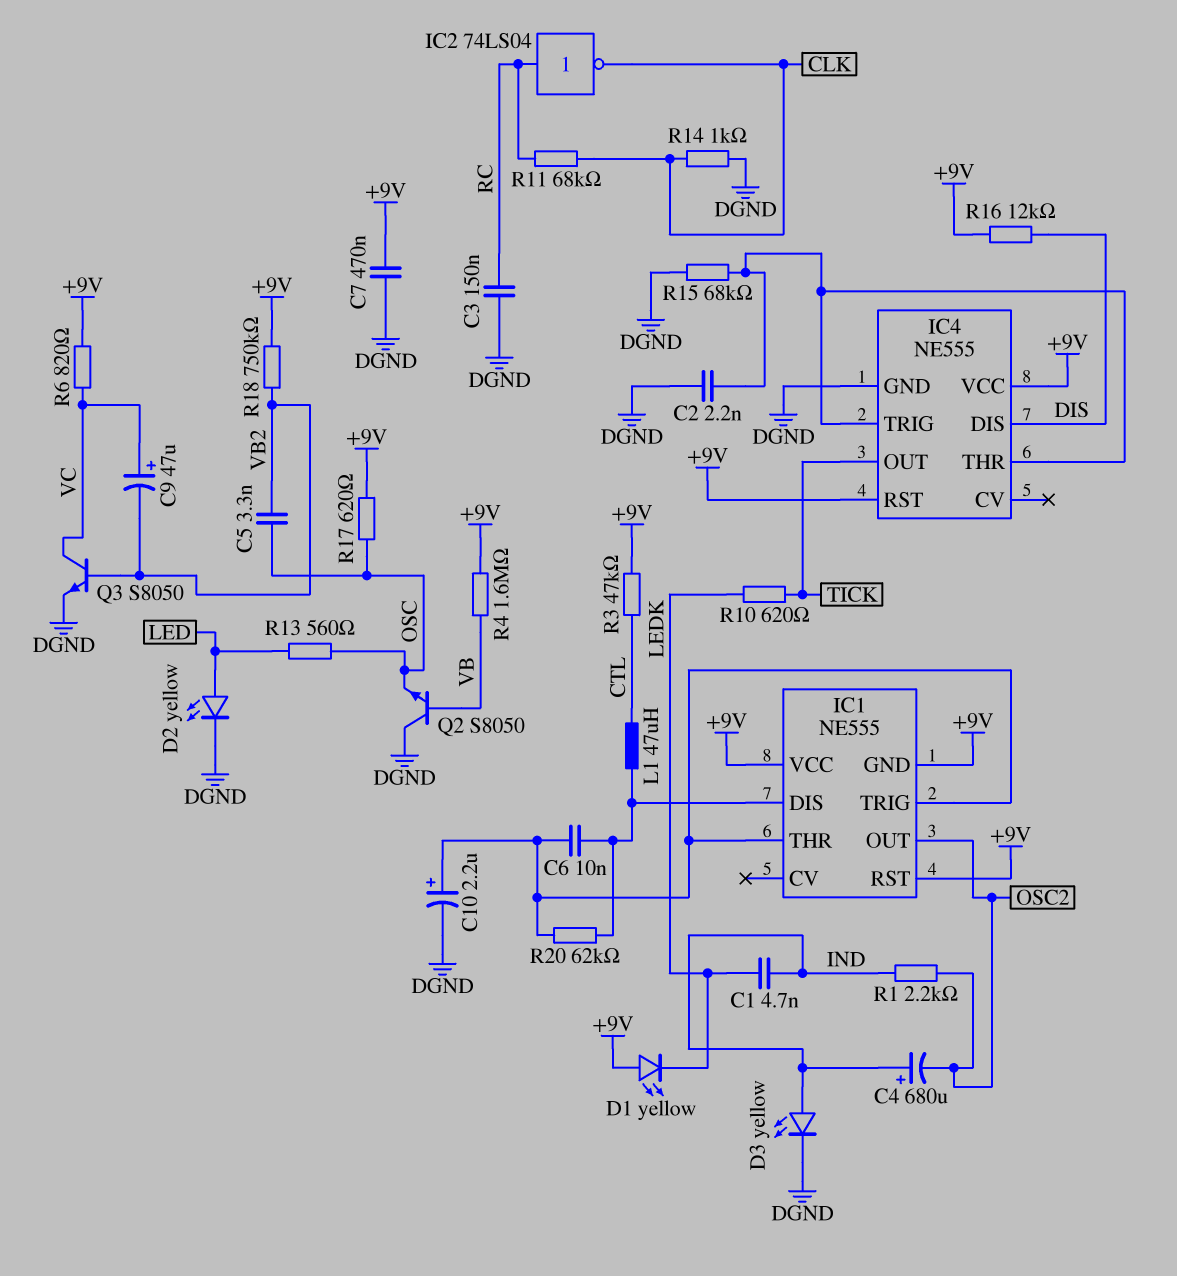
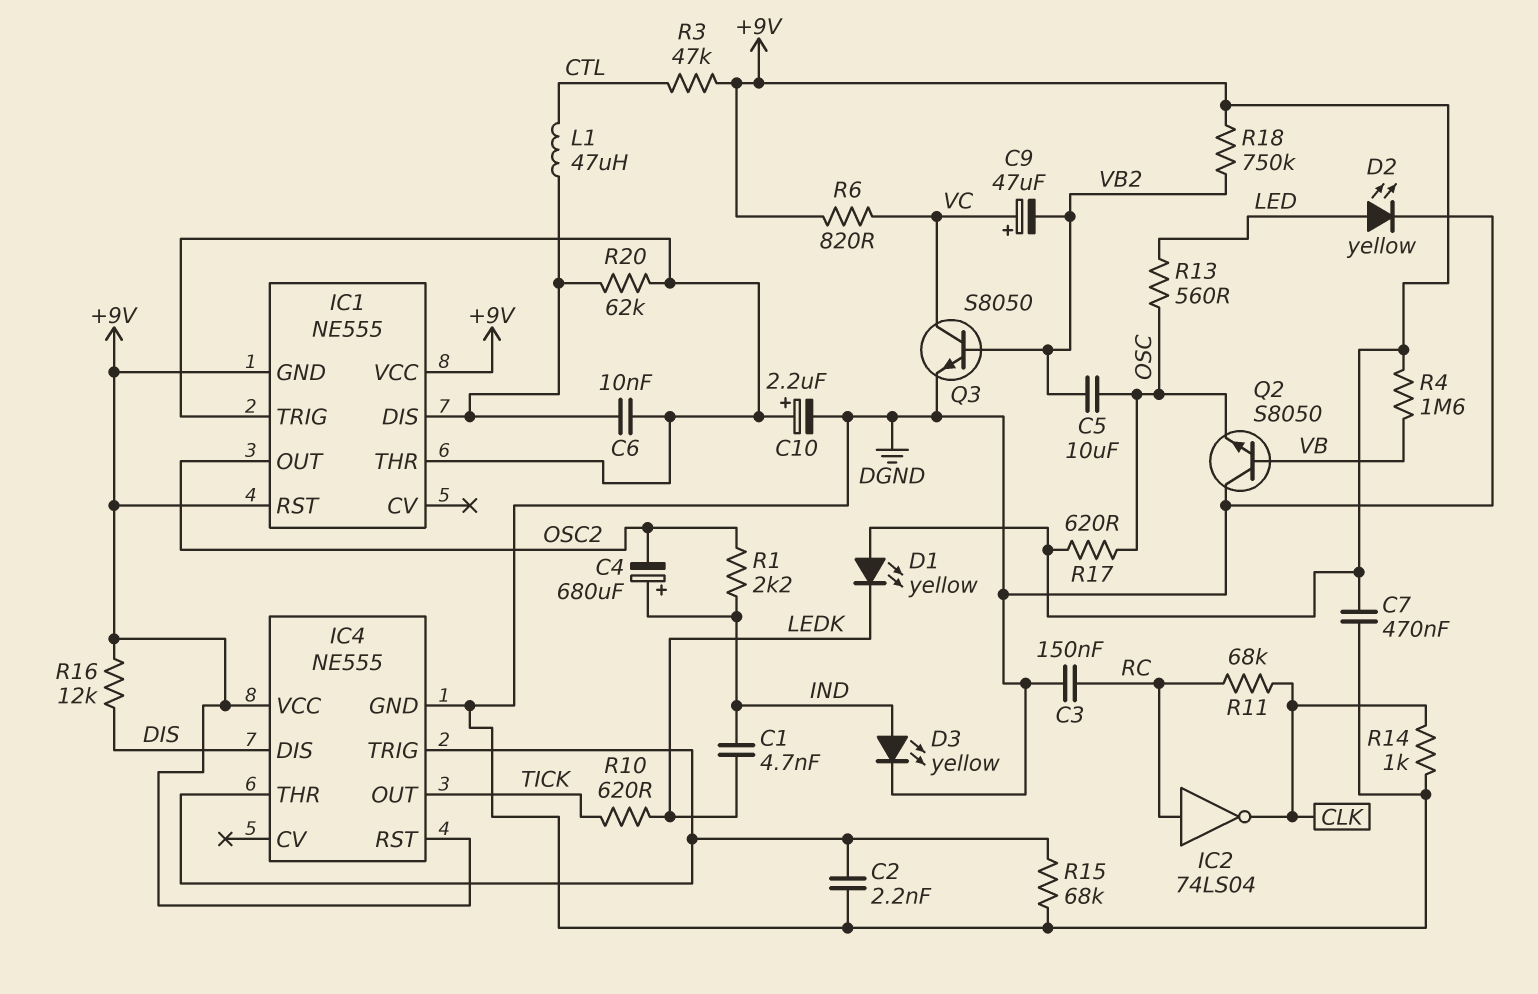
C5: 3.3nF (OSC, VB2) -> 10uF (OSC, VB2)

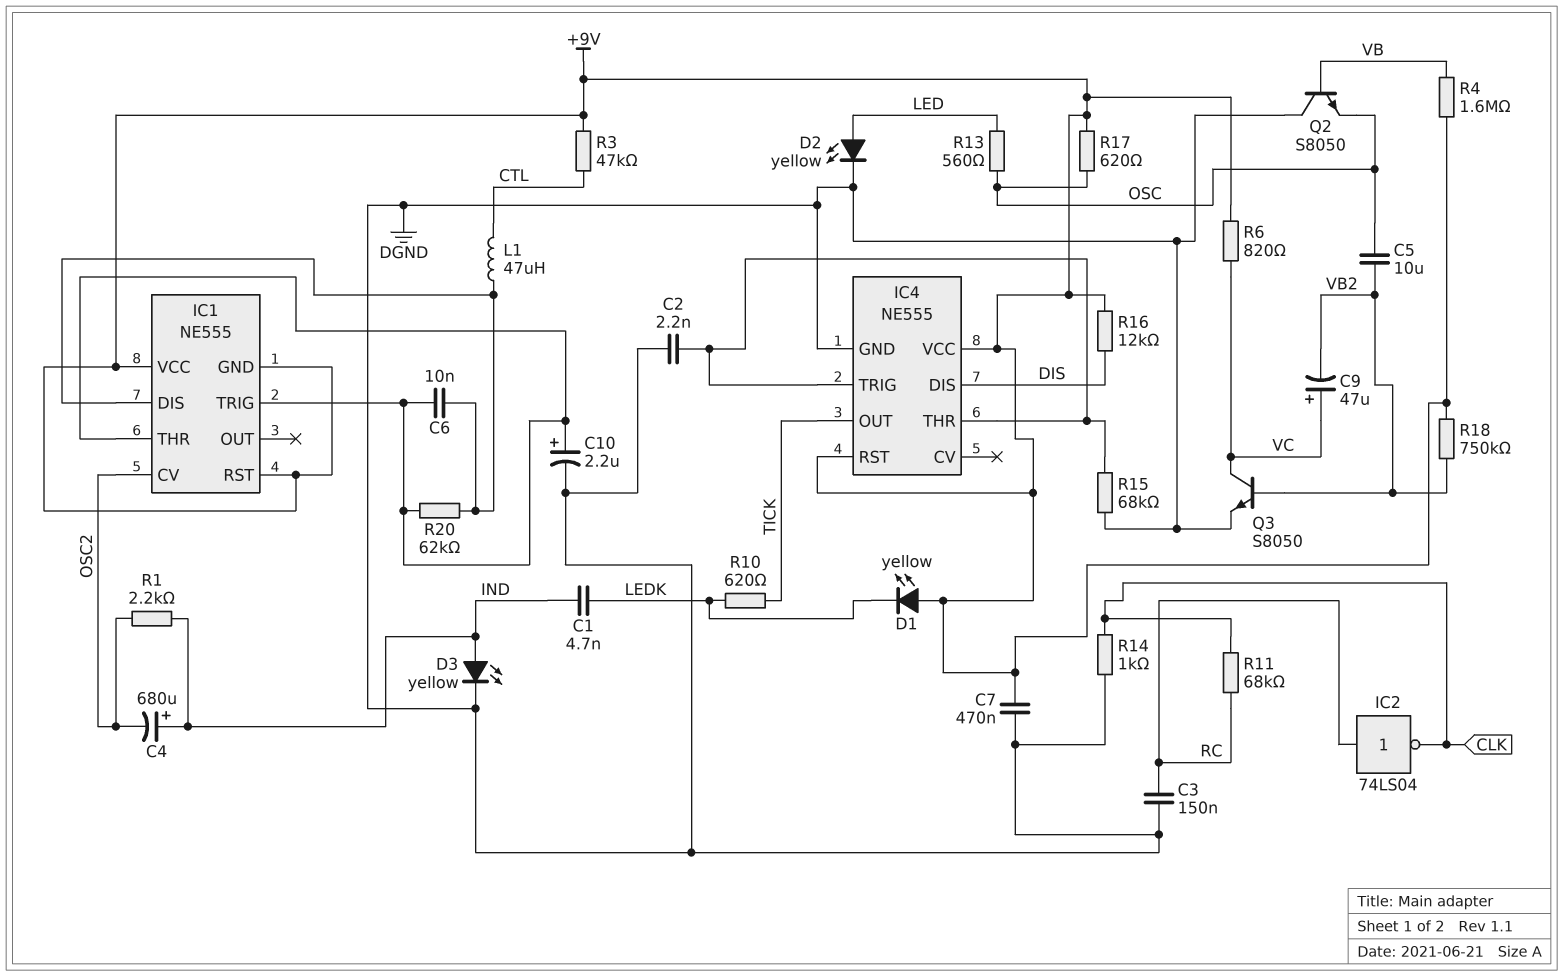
IC1 pin CV: none -> OSC2
IC1 pin OUT: OSC2 -> none

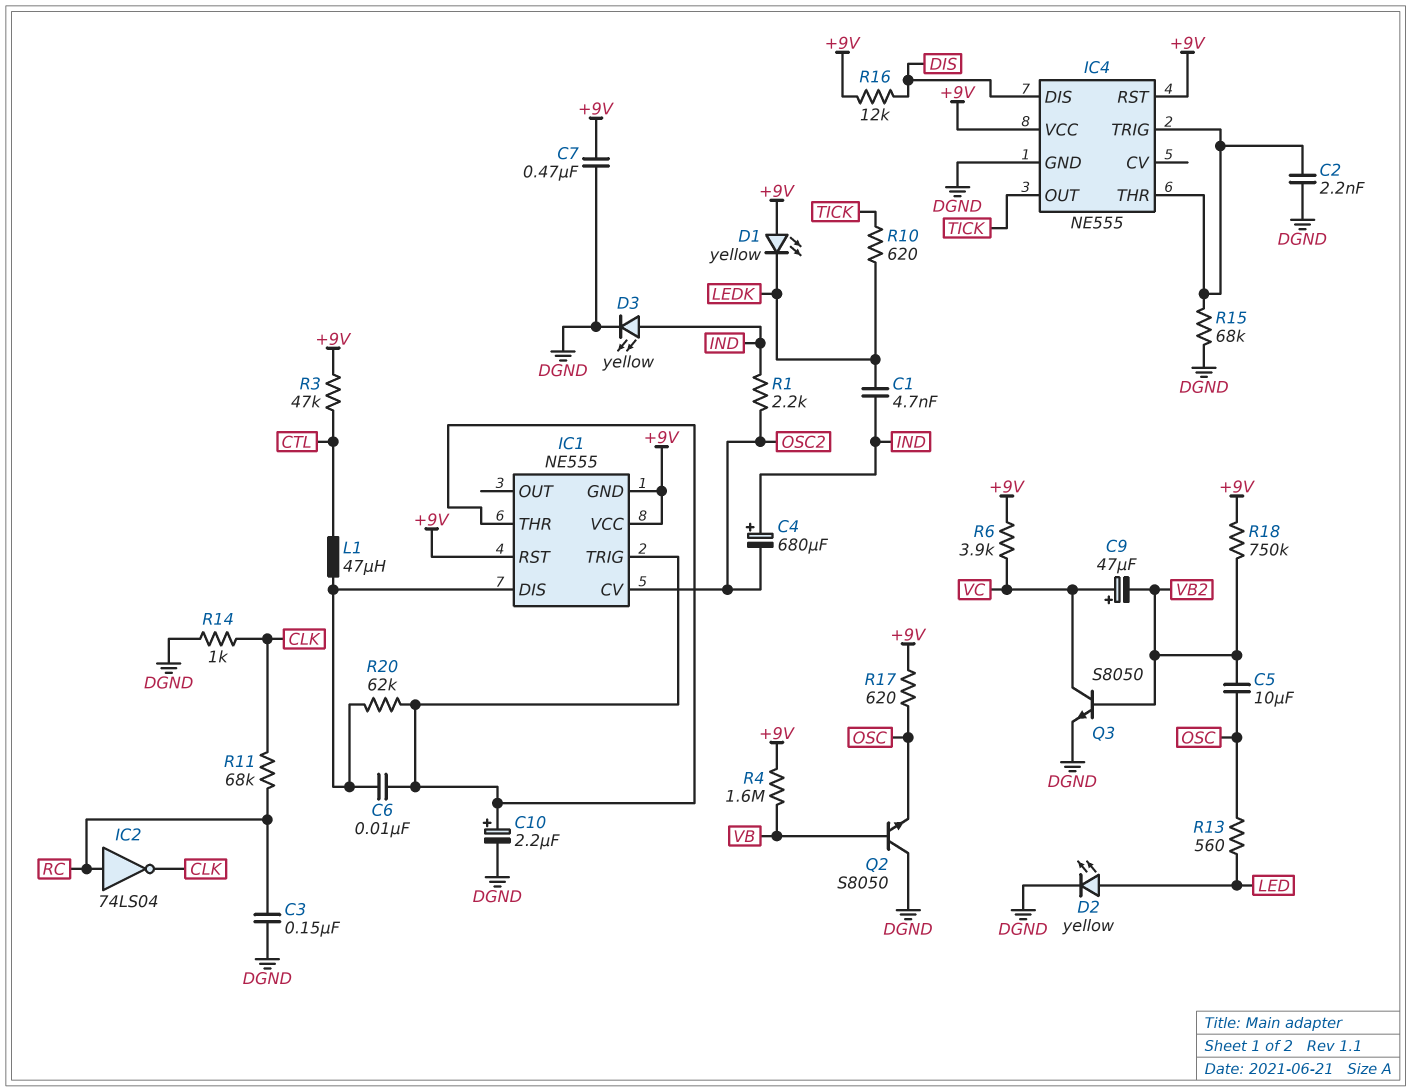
R6: 820 (+9V, VC) -> 3.9k (+9V, VC)

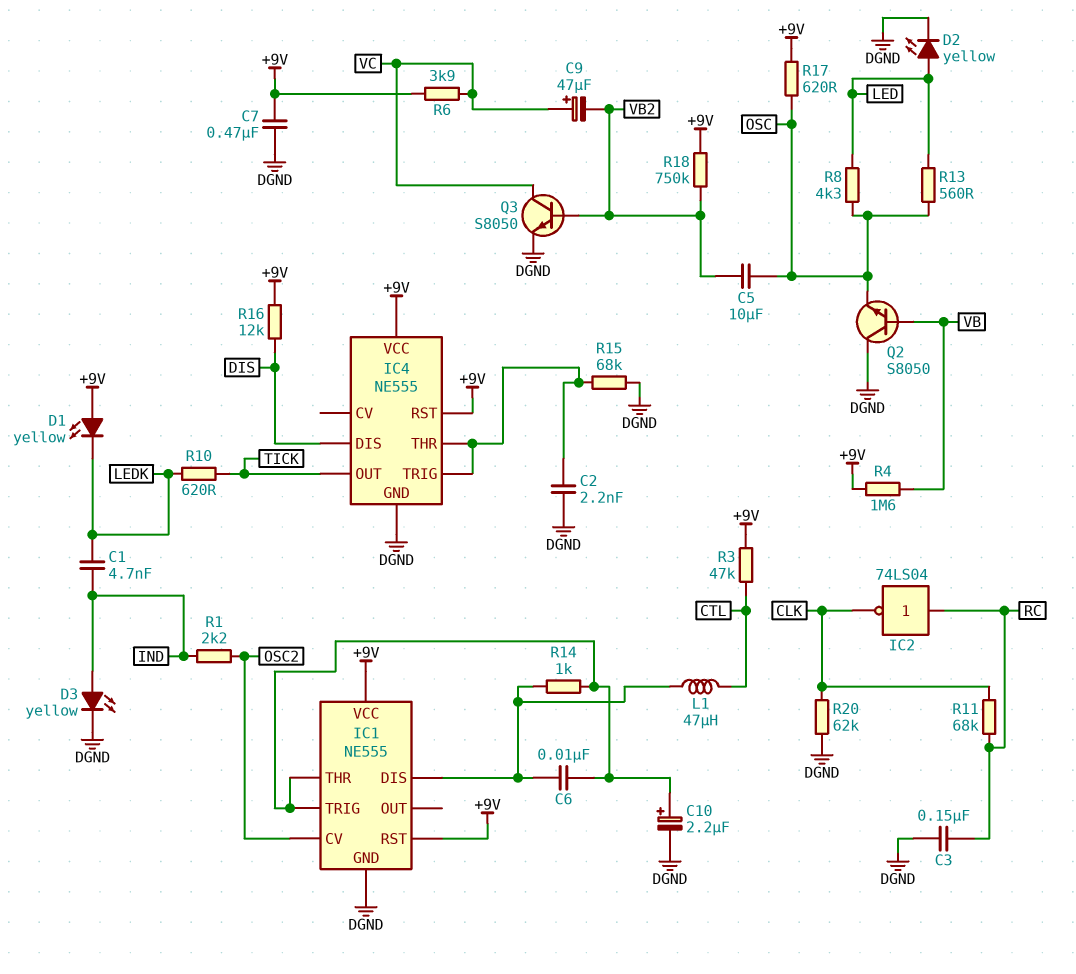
C4: 680uF (plus IND, minus OSC2) -> none
IC1 pin GND: +9V -> DGND
R8: none -> 4.3k (LED, OSC)
R14: 1k (CLK, DGND) -> 1k (IC1/DIS, IC1/THR)
R20: 62k (IC1/DIS, IC1/THR) -> 62k (CLK, DGND)

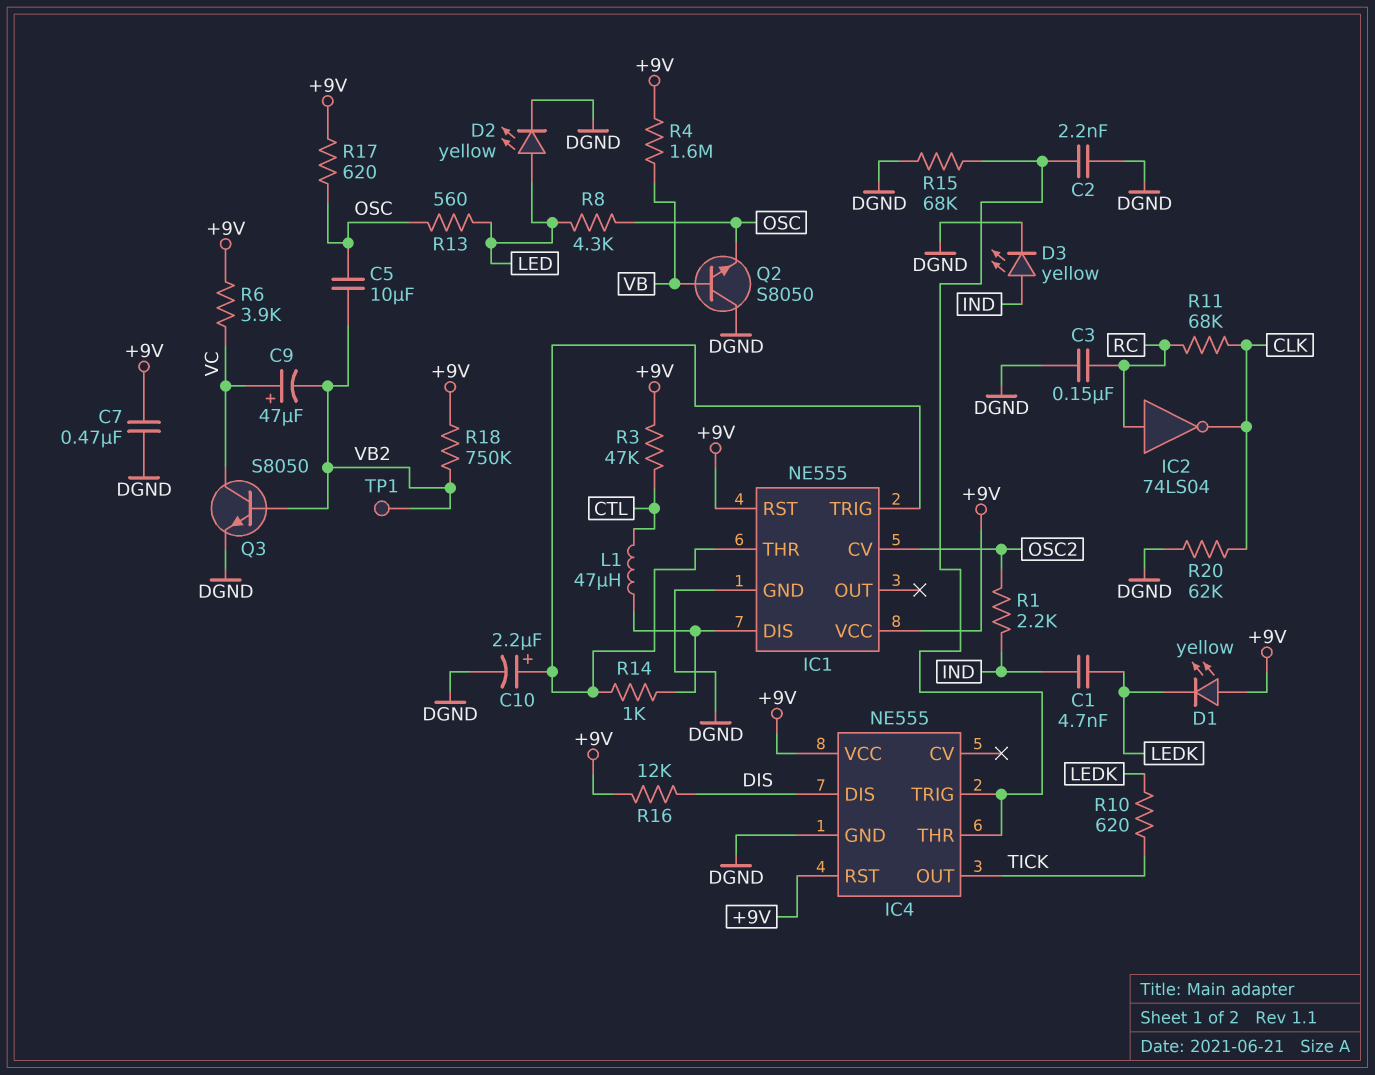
C6: 10nF (IC1/DIS, IC1/THR) -> none
TP1: none -> test point (VB2)

